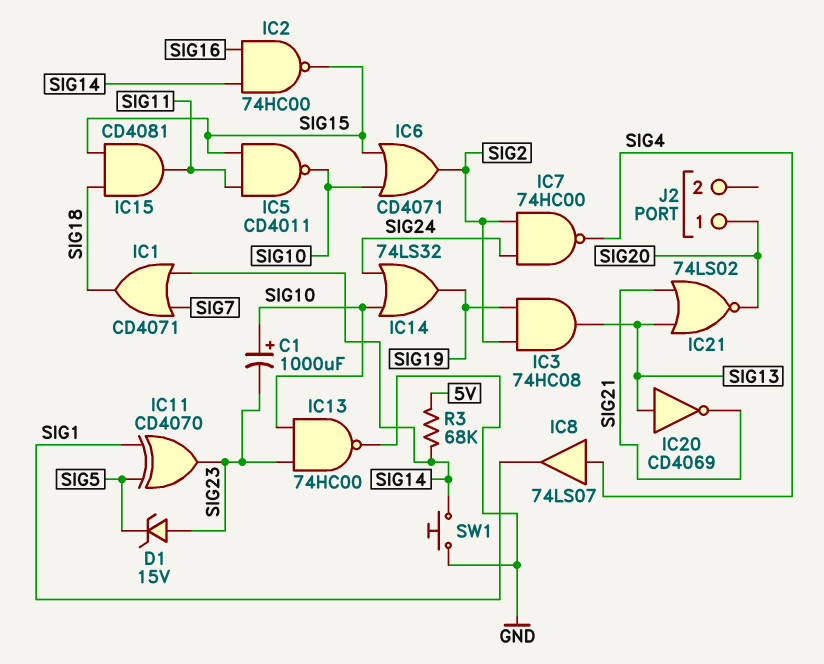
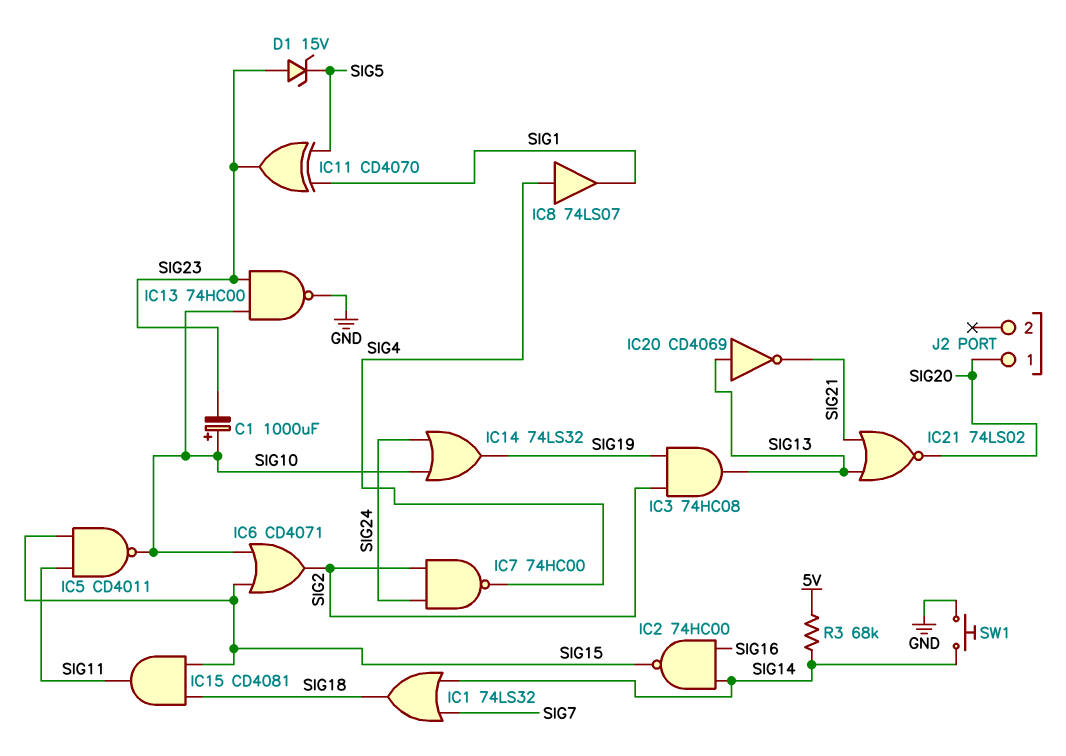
IC1: OR CD4071 (in SIG7, in SIG14, out SIG18) -> OR 74LS32 (in SIG7, in SIG14, out SIG18)

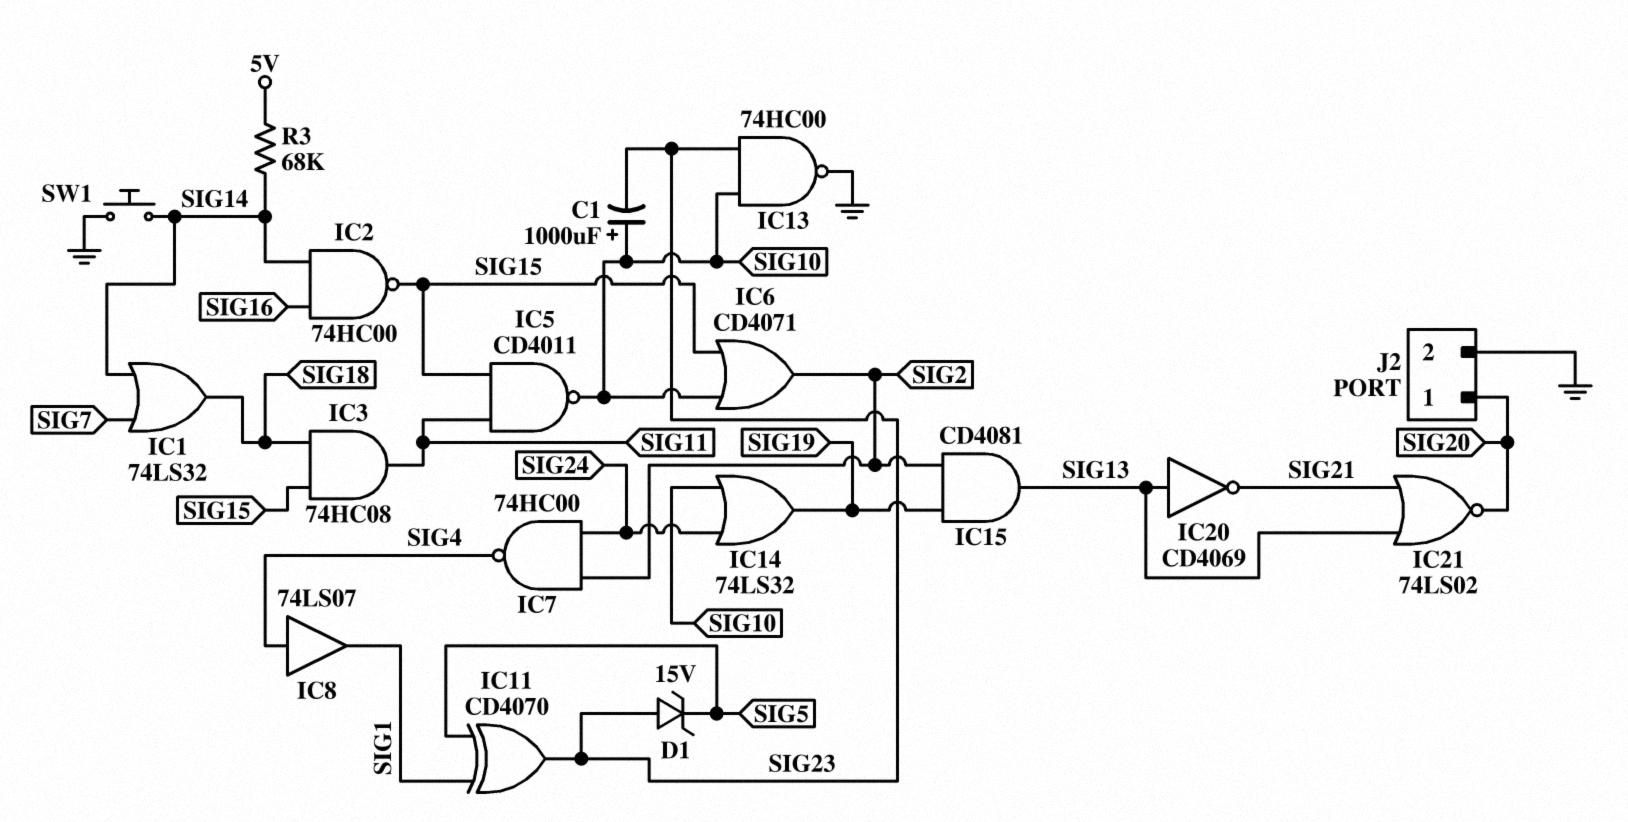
IC3: AND 74HC08 (in SIG2, in SIG19, out SIG13) -> AND 74HC08 (in SIG15, in SIG18, out SIG11)
IC15: AND CD4081 (in SIG15, in SIG18, out SIG11) -> AND CD4081 (in SIG2, in SIG19, out SIG13)
J2 pin 2: none -> GND

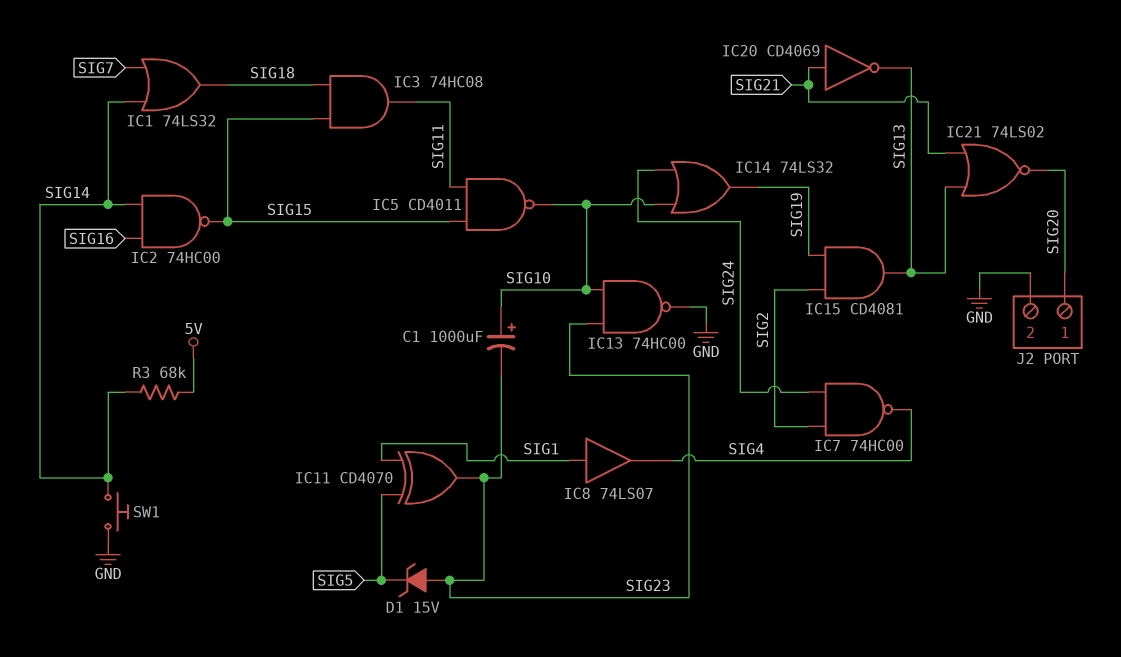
IC6: OR CD4071 (in SIG10, in SIG15, out SIG2) -> none
IC8: buffer 74LS07 (in SIG4, out SIG1) -> buffer 74LS07 (in SIG1, out SIG4)
IC20: NOT CD4069 (in SIG13, out SIG21) -> NOT CD4069 (in SIG21, out SIG13)

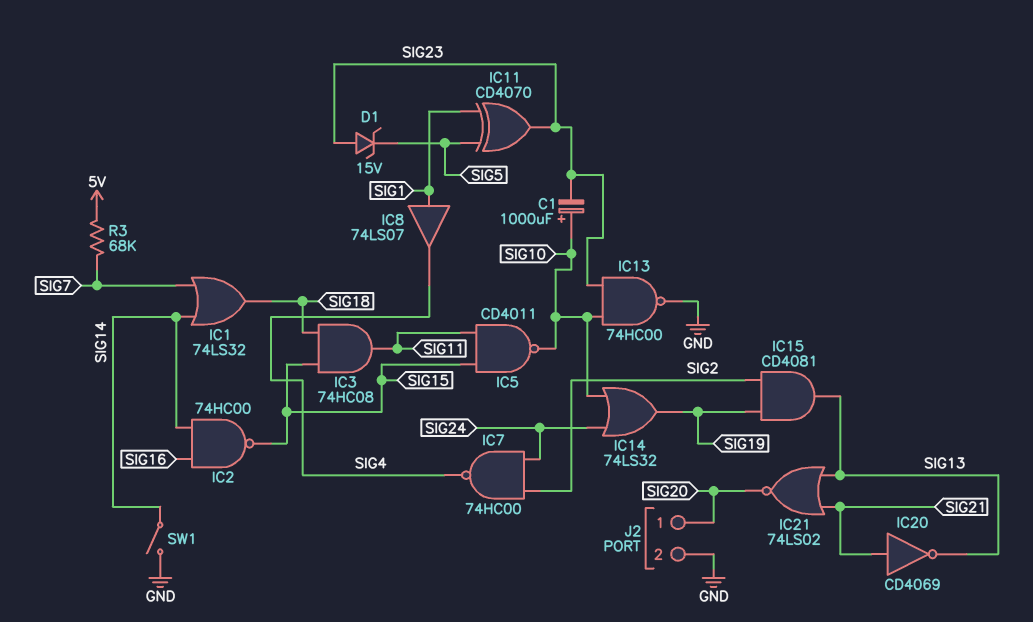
R3: 68k (5V, SIG14) -> 68k (5V, SIG7)
SW1: button (GND, SIG14) -> switch (GND, SIG14)

